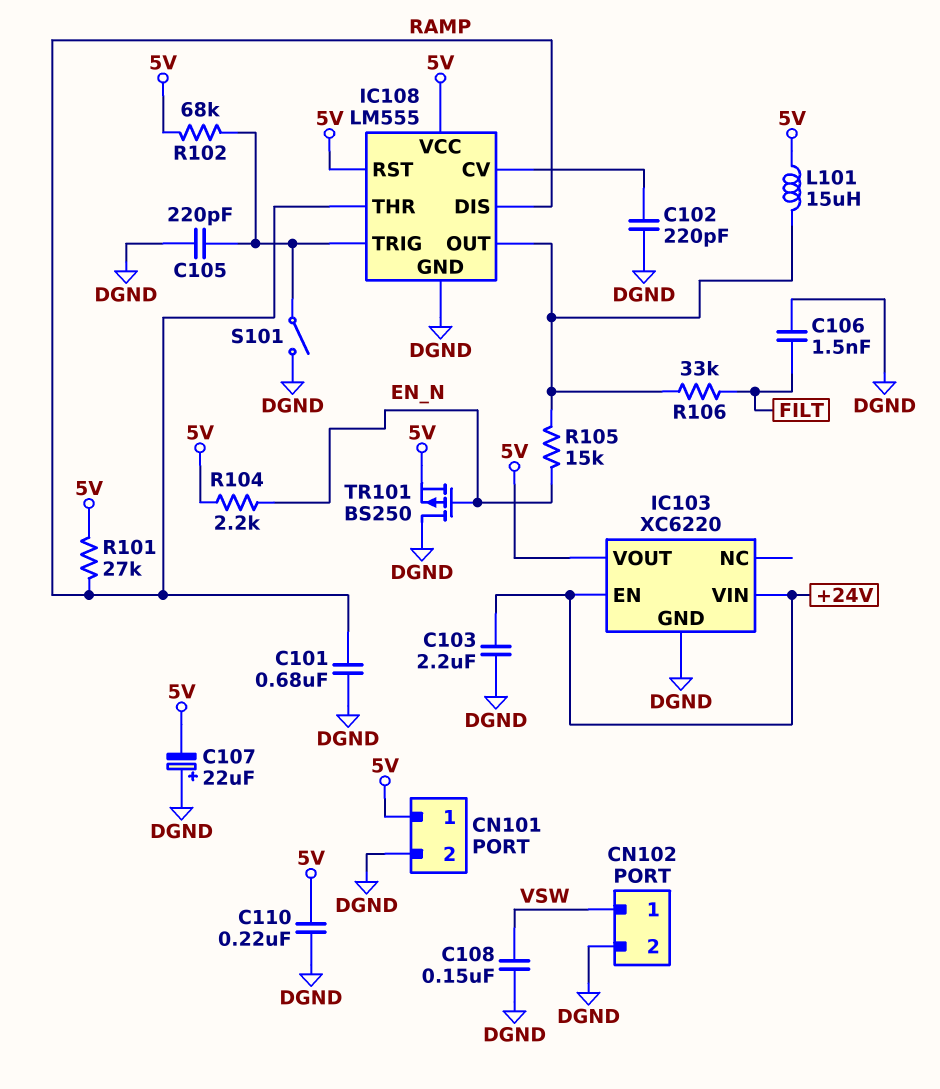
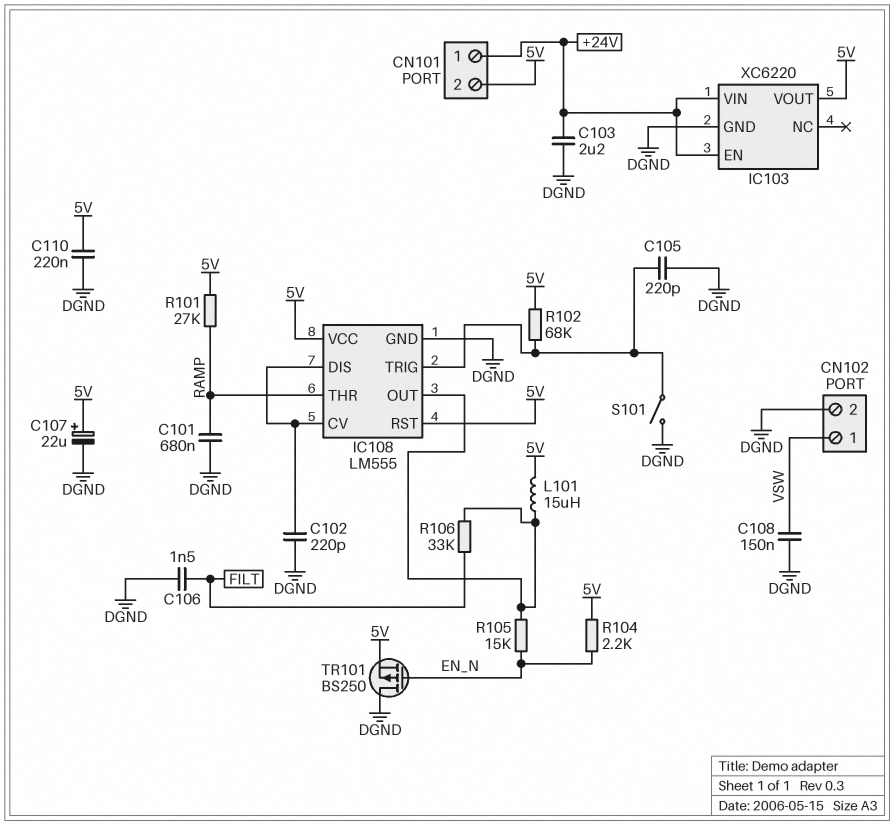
C107: 22uF (plus DGND, minus 5V) -> 22uF (plus 5V, minus DGND)
CN101 pin 1: 5V -> +24V
CN101 pin 2: DGND -> 5V
IC108 pin DIS: RAMP -> IC108/CV

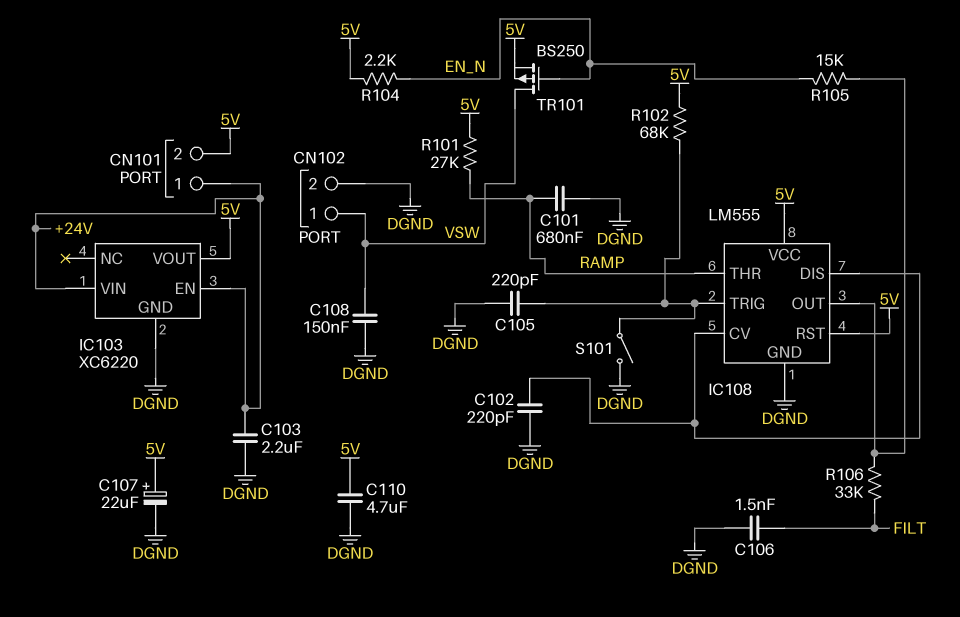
C110: 220nF (5V, DGND) -> 4.7uF (5V, DGND)
L101: 15uH (5V, IC108/OUT) -> none
TR101: PMOS BS250 (G EN_N, D DGND, S 5V) -> PMOS BS250 (G EN_N, D VSW, S 5V)

